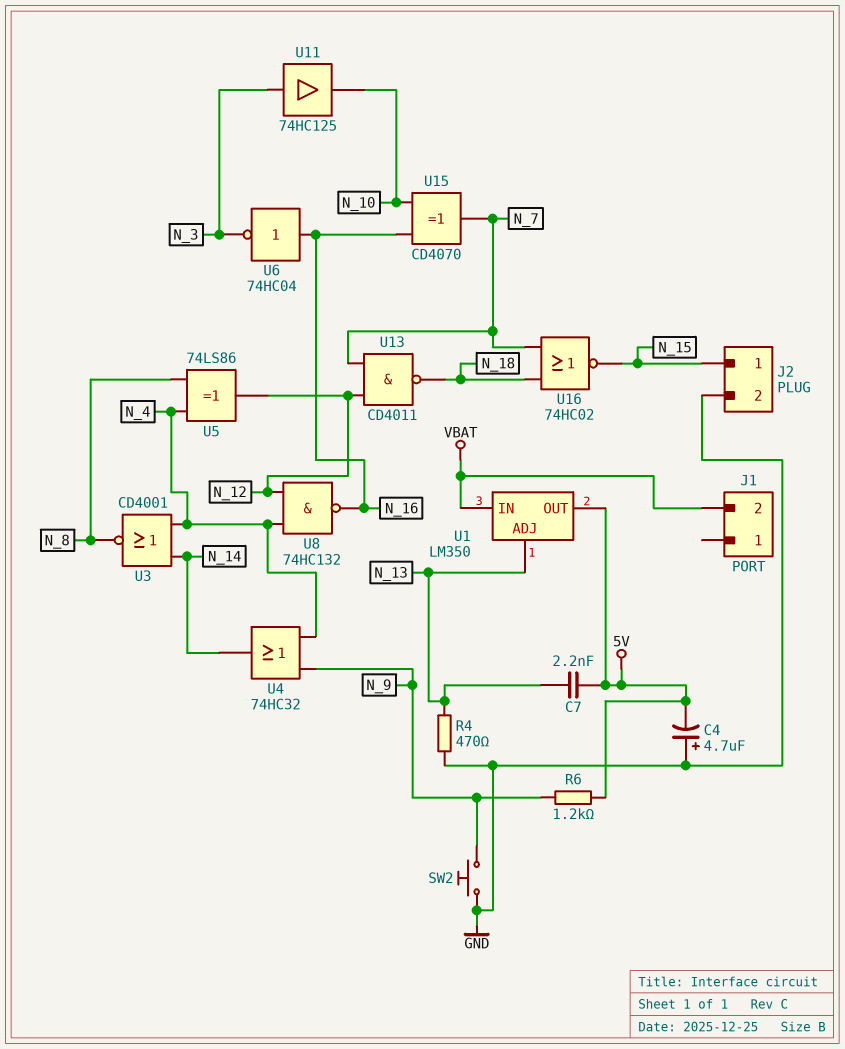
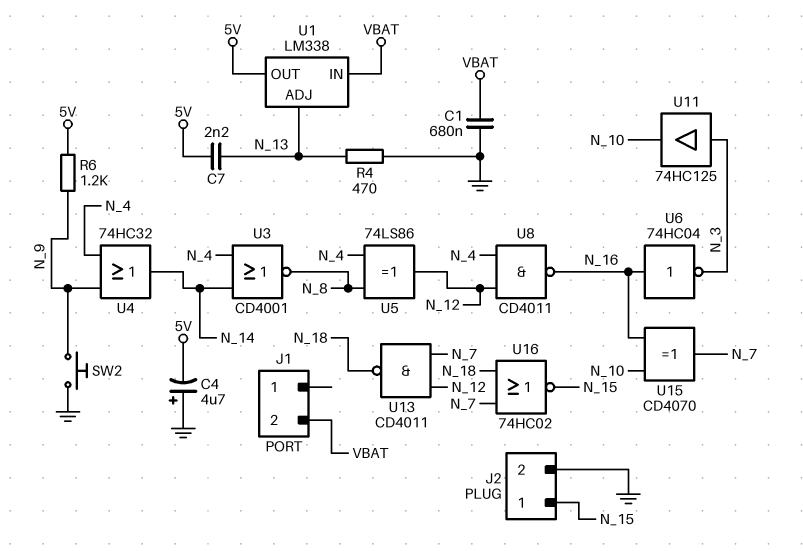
C1: none -> 680nF (GND, VBAT)
U1: LM350 -> LM338
U8: NAND 74HC132 (in N_4, in N_12, out N_16) -> NAND CD4011 (in N_4, in N_12, out N_16)

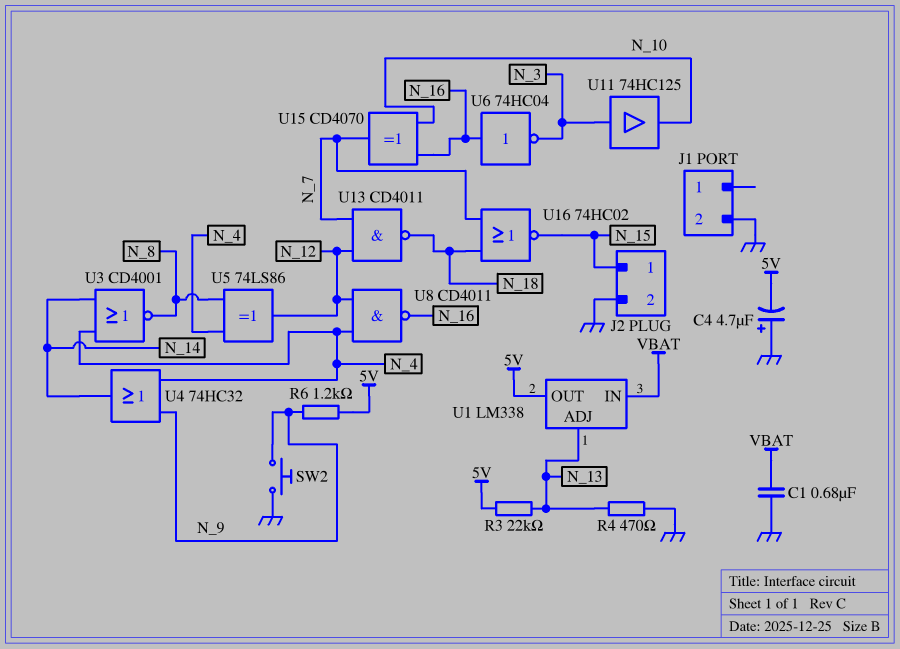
C7: 2.2nF (5V, N_13) -> none
J1 pin 2: VBAT -> GND
R3: none -> 22k (5V, N_13)

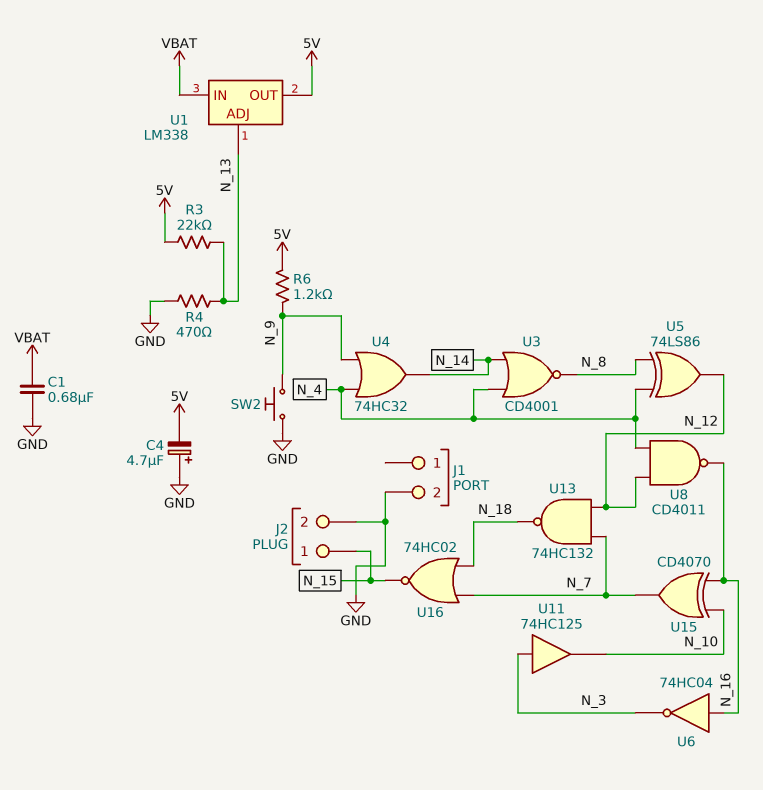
U13: NAND CD4011 (in N_7, in N_12, out N_18) -> NAND 74HC132 (in N_7, in N_12, out N_18)

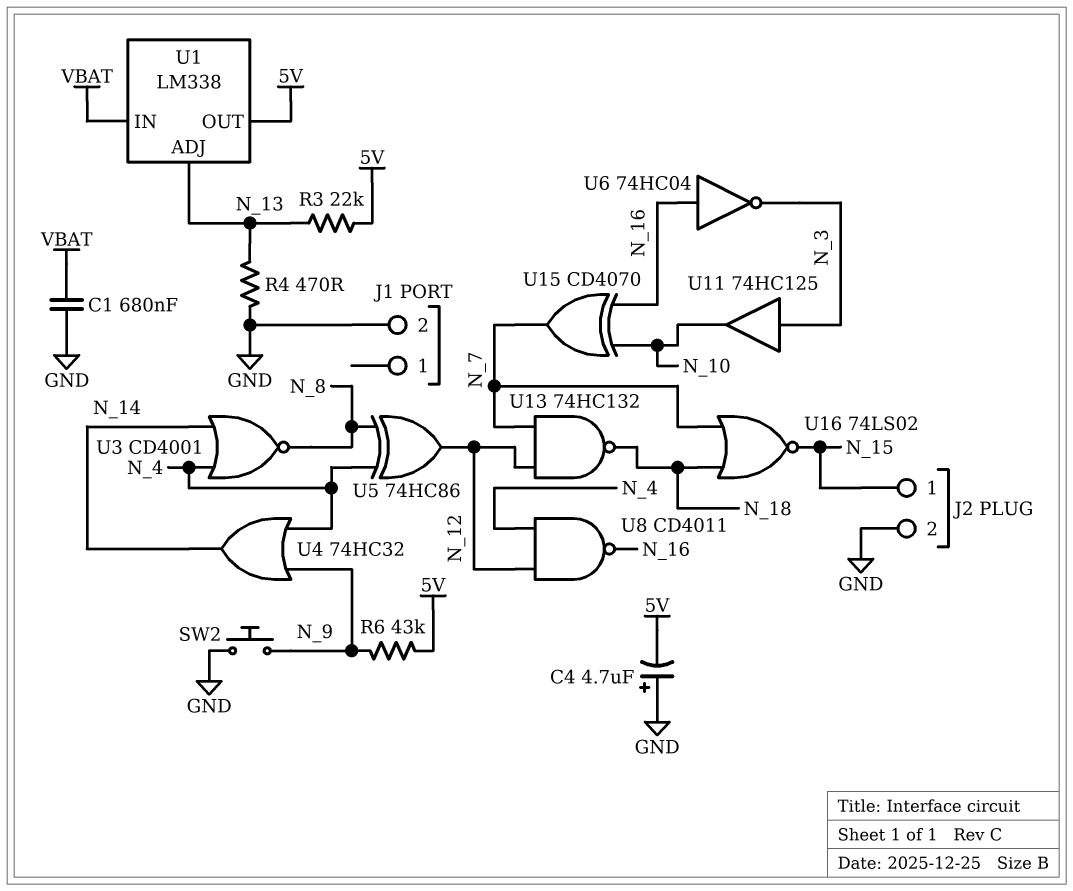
R6: 1.2k (5V, N_9) -> 43k (5V, N_9)
U5: XOR 74LS86 (in N_4, in N_8, out N_12) -> XOR 74HC86 (in N_4, in N_8, out N_12)
U16: NOR 74HC02 (in N_7, in N_18, out N_15) -> NOR 74LS02 (in N_7, in N_18, out N_15)

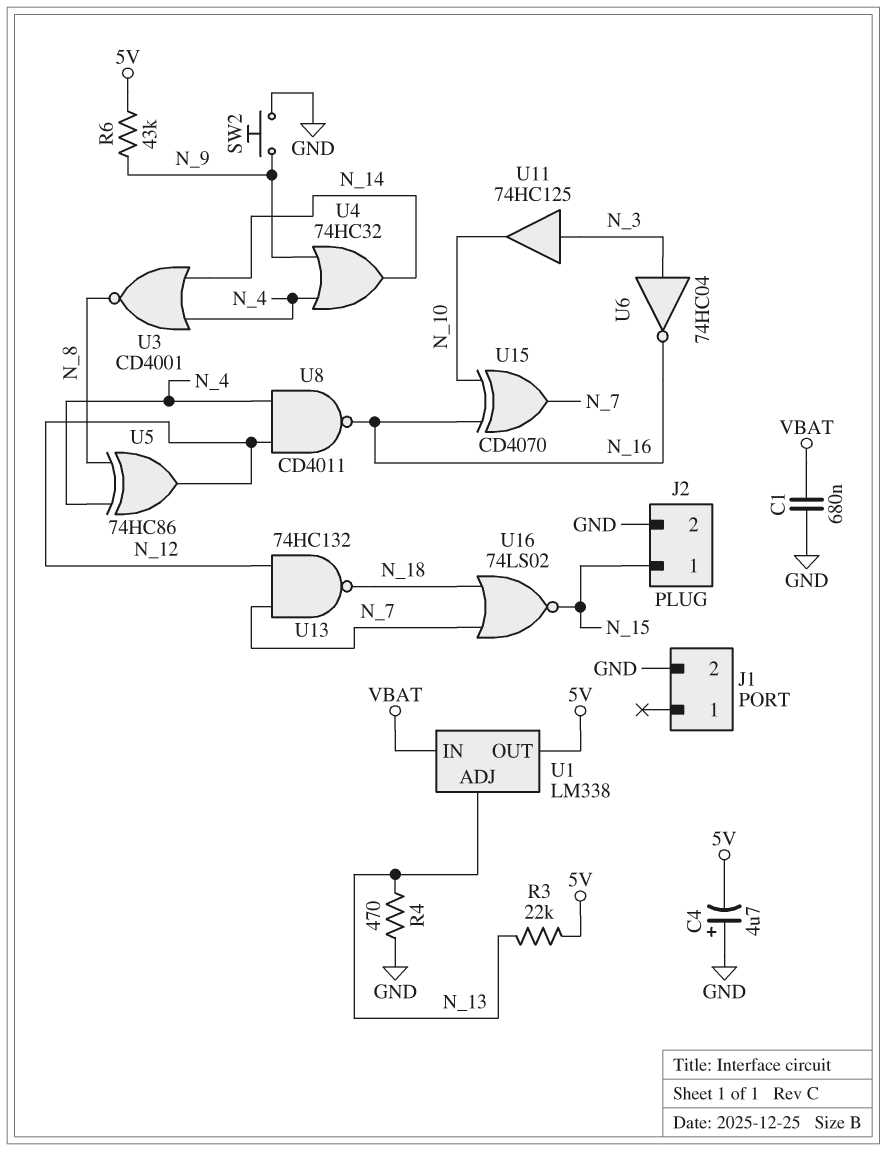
U6: NOT 74HC04 (in N_16, out N_3) -> NOT 74HC04 (in N_3, out N_16)

